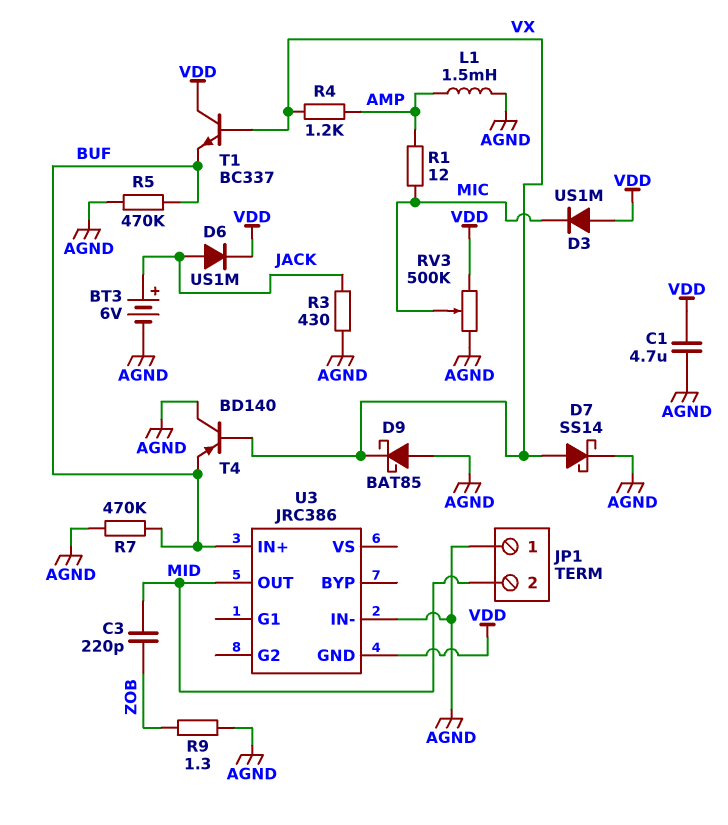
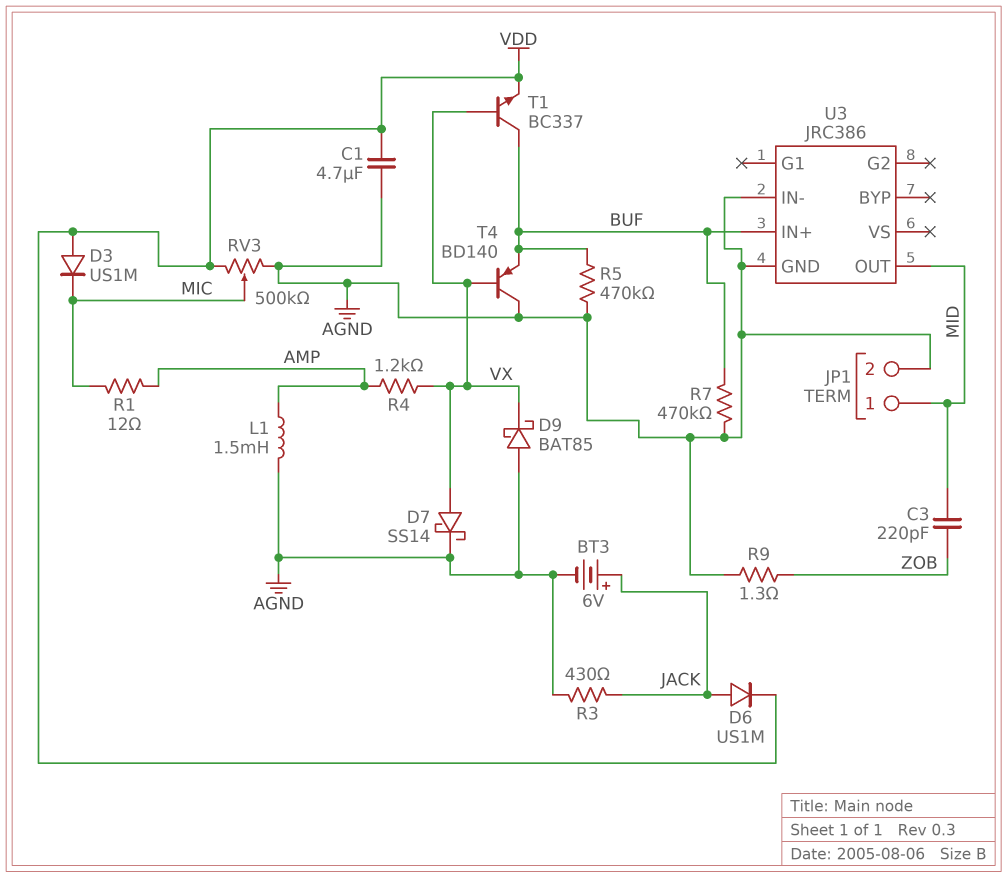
JP1 pin 1: AGND -> MID
JP1 pin 2: MID -> AGND
T1: NPN BC337 (B VX, C VDD, E BUF) -> NPN BC337 (B VX, C BUF, E VDD)
U3 pin GND: VDD -> AGND

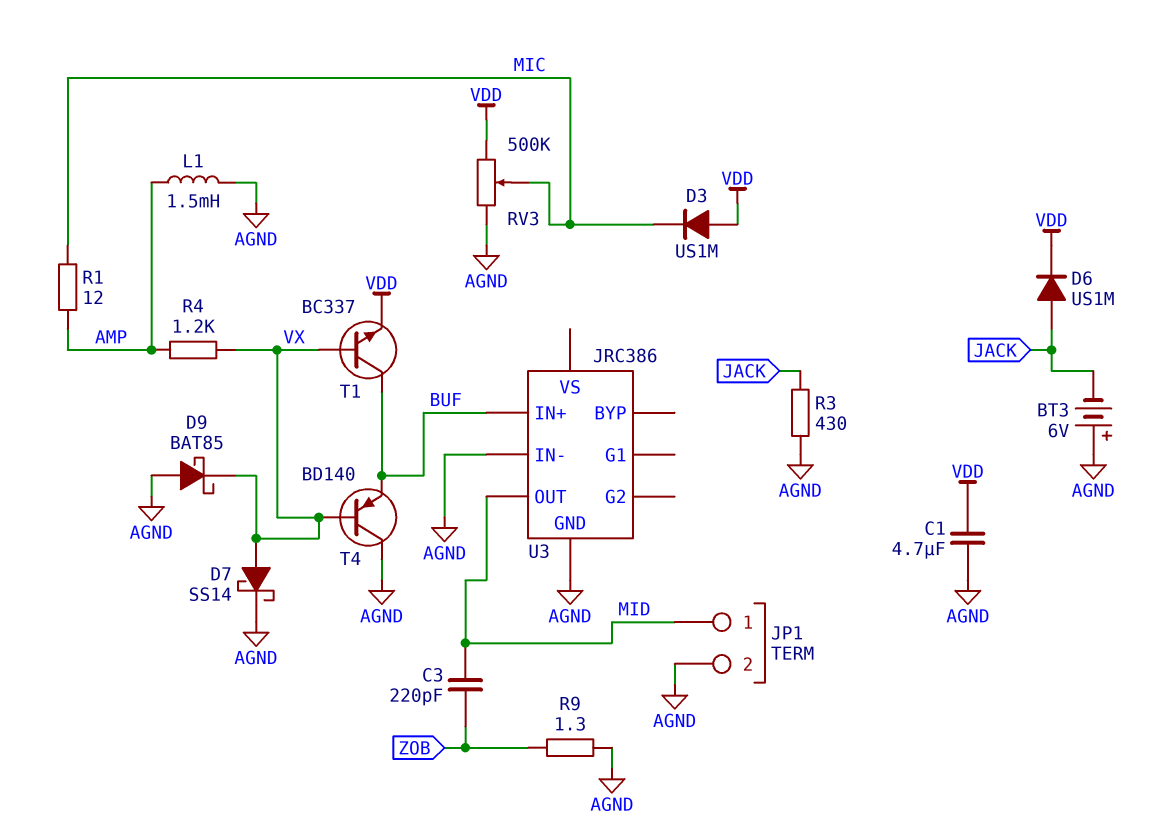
BT3: 6V (plus JACK, minus AGND) -> 6V (plus AGND, minus JACK)
R5: 470k (AGND, BUF) -> none
R7: 470k (AGND, BUF) -> none

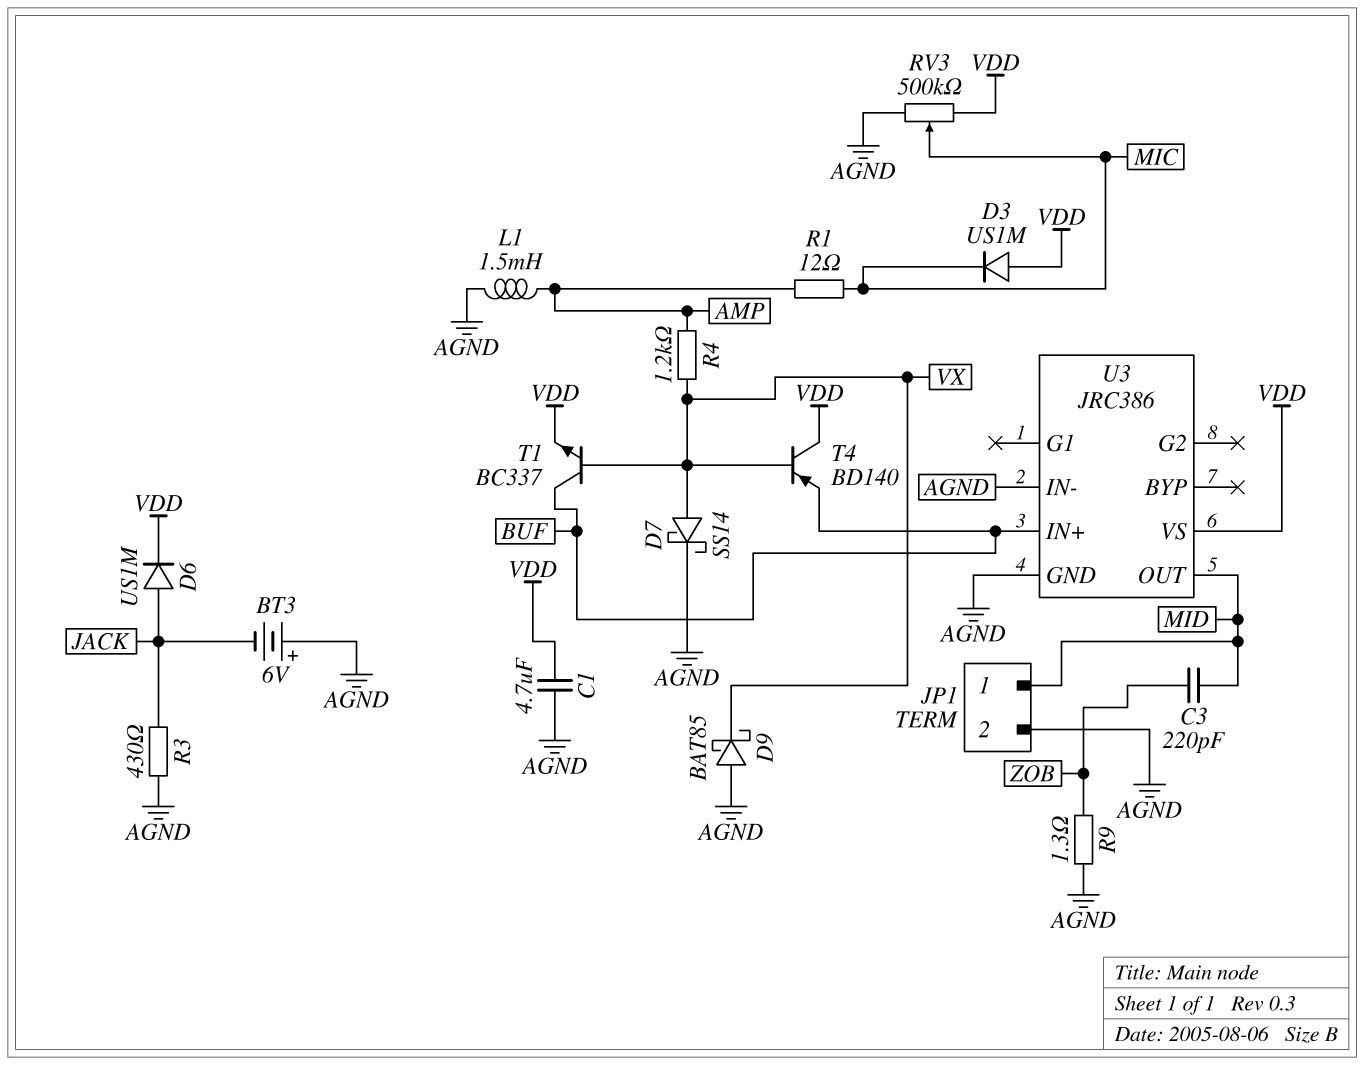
T4: PNP BD140 (B VX, C AGND, E BUF) -> PNP BD140 (B VX, C VDD, E BUF)
U3 pin VS: none -> VDD

